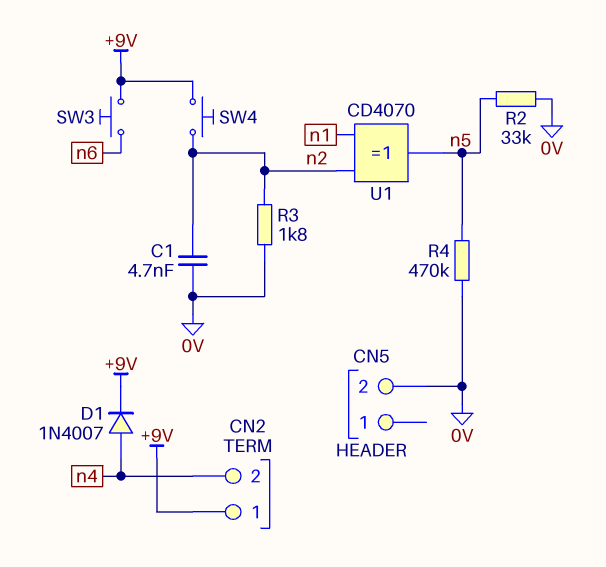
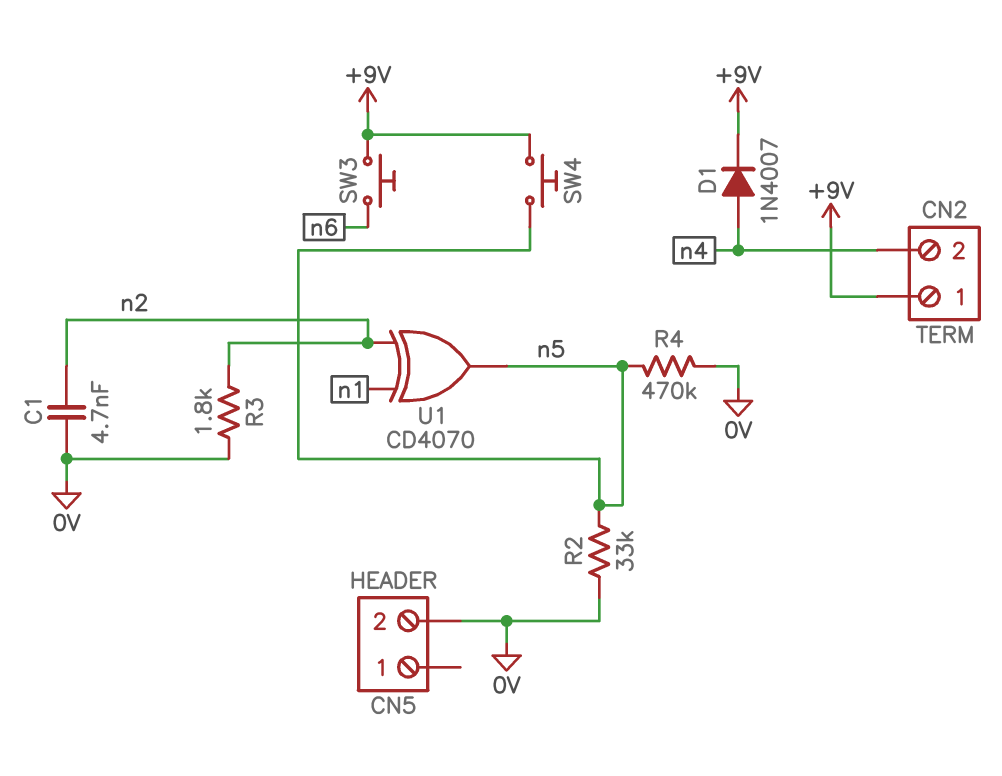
SW4: button (+9V, n2) -> button (+9V, n5)

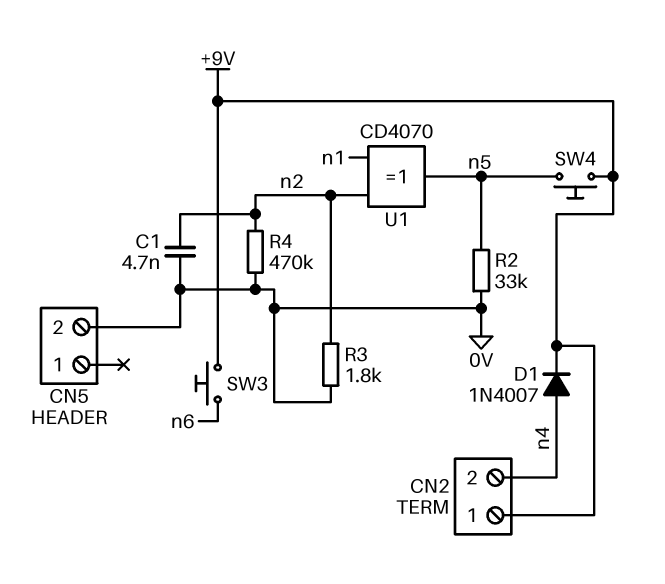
R4: 470k (0V, n5) -> 470k (0V, n2)

